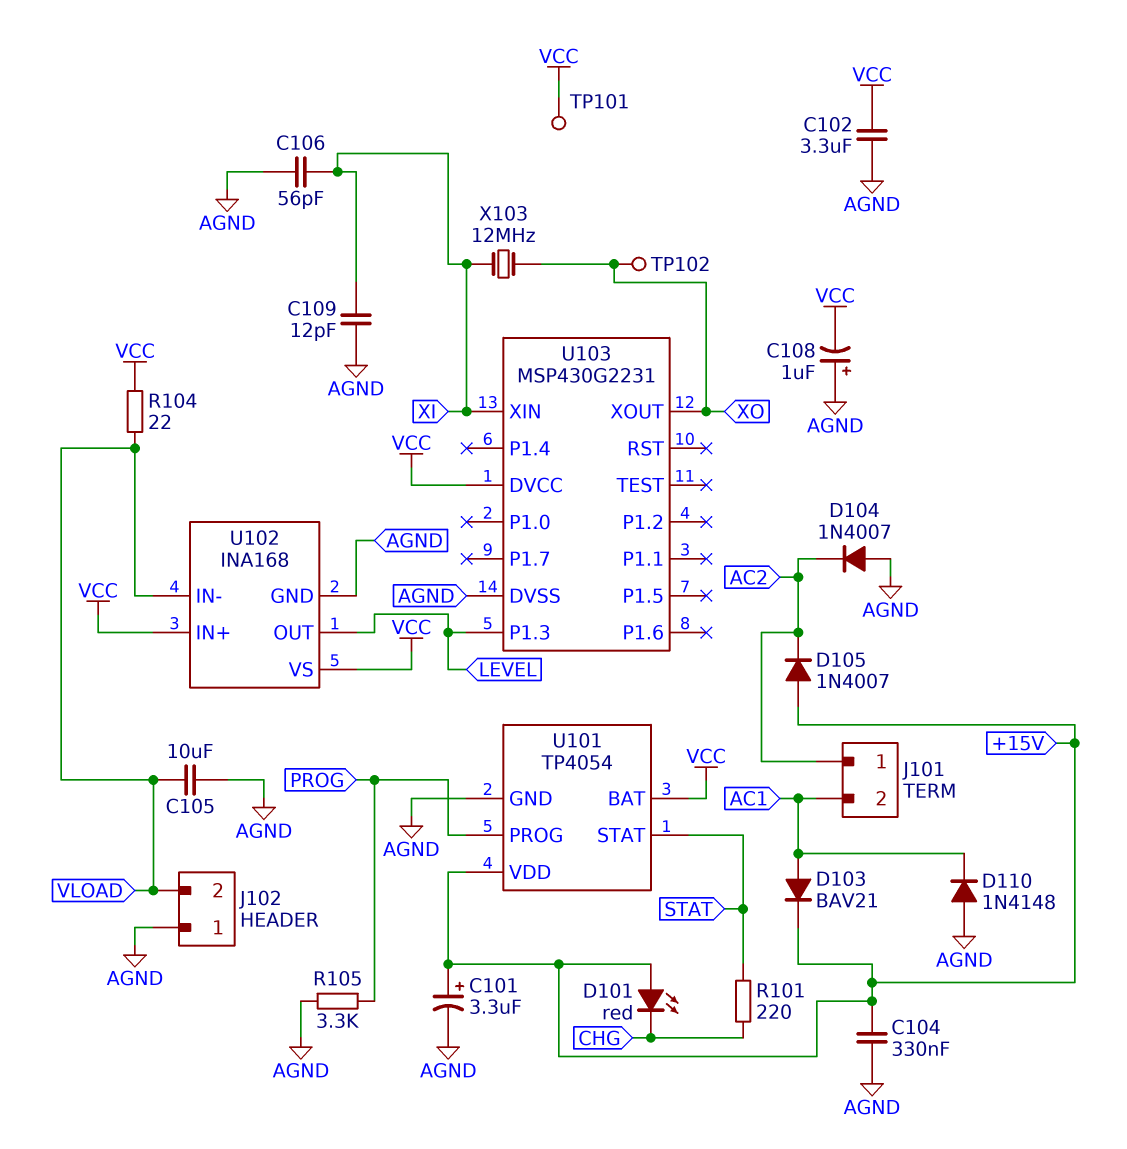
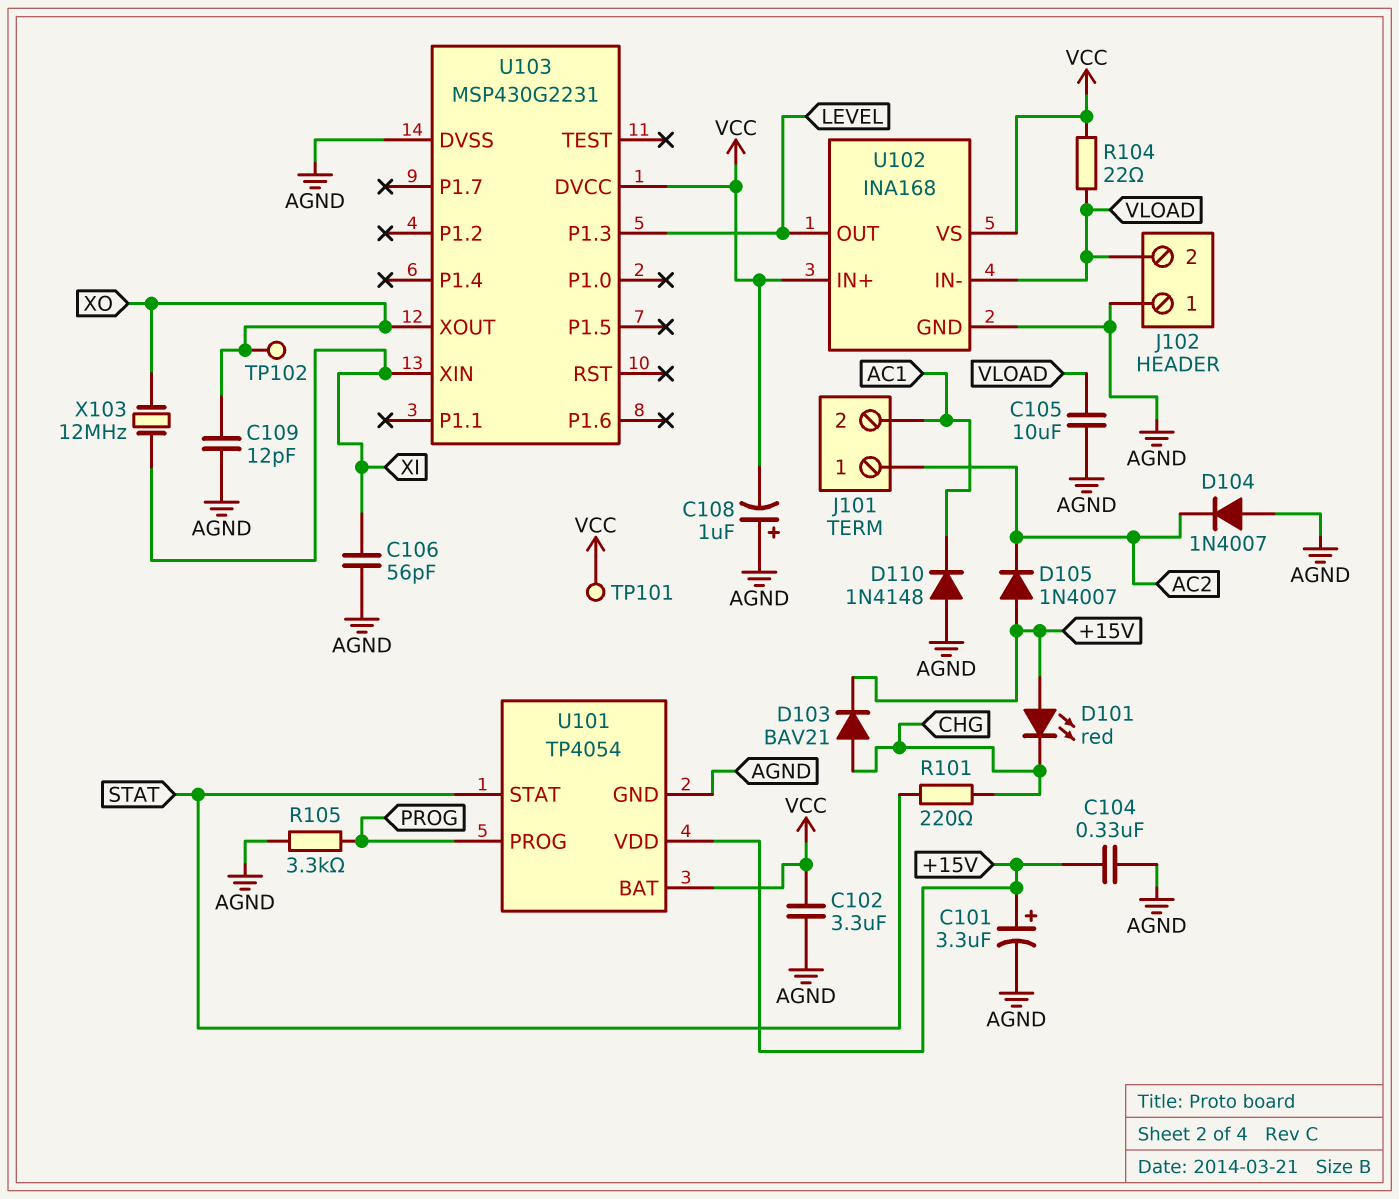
C109: 12pF (AGND, XI) -> 12pF (AGND, XO)
D103: diode BAV21 (A AC1, K +15V) -> diode BAV21 (A CHG, K +15V)

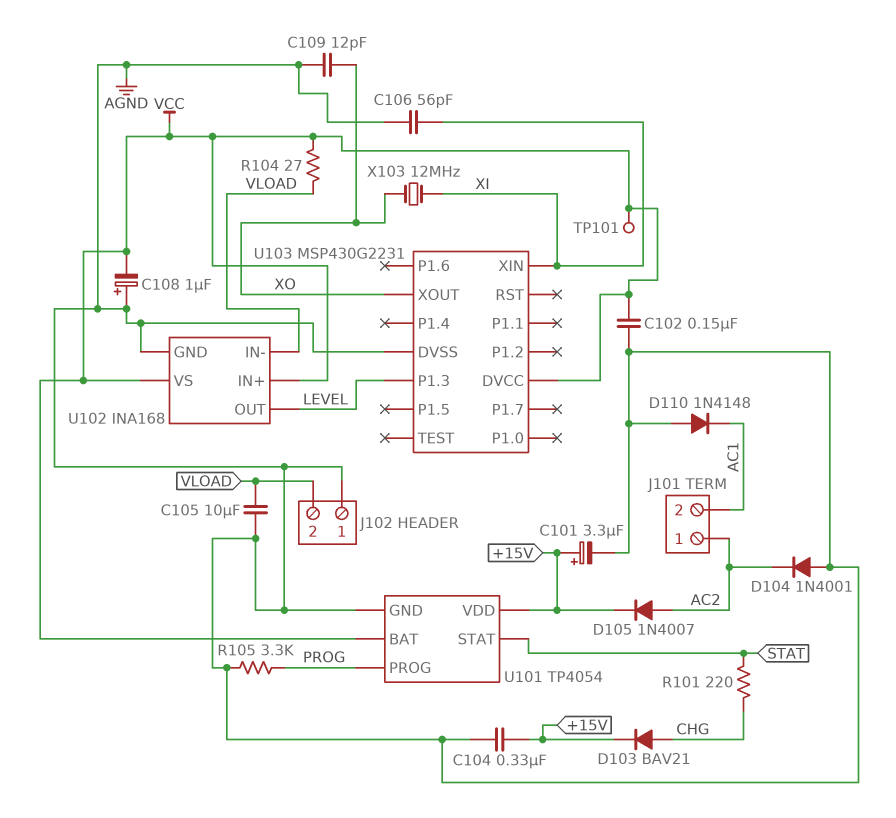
C102: 3.3uF (AGND, VCC) -> 150nF (AGND, VCC)
D101: LED red (A +15V, K CHG) -> none
D104: diode 1N4007 (A AGND, K AC2) -> diode 1N4001 (A AGND, K AC2)
D105: diode 1N4007 (A +15V, K AC2) -> diode 1N4007 (A AC2, K +15V)
R104: 22 (VCC, VLOAD) -> 27 (VCC, VLOAD)
TP102: test point (XO) -> none

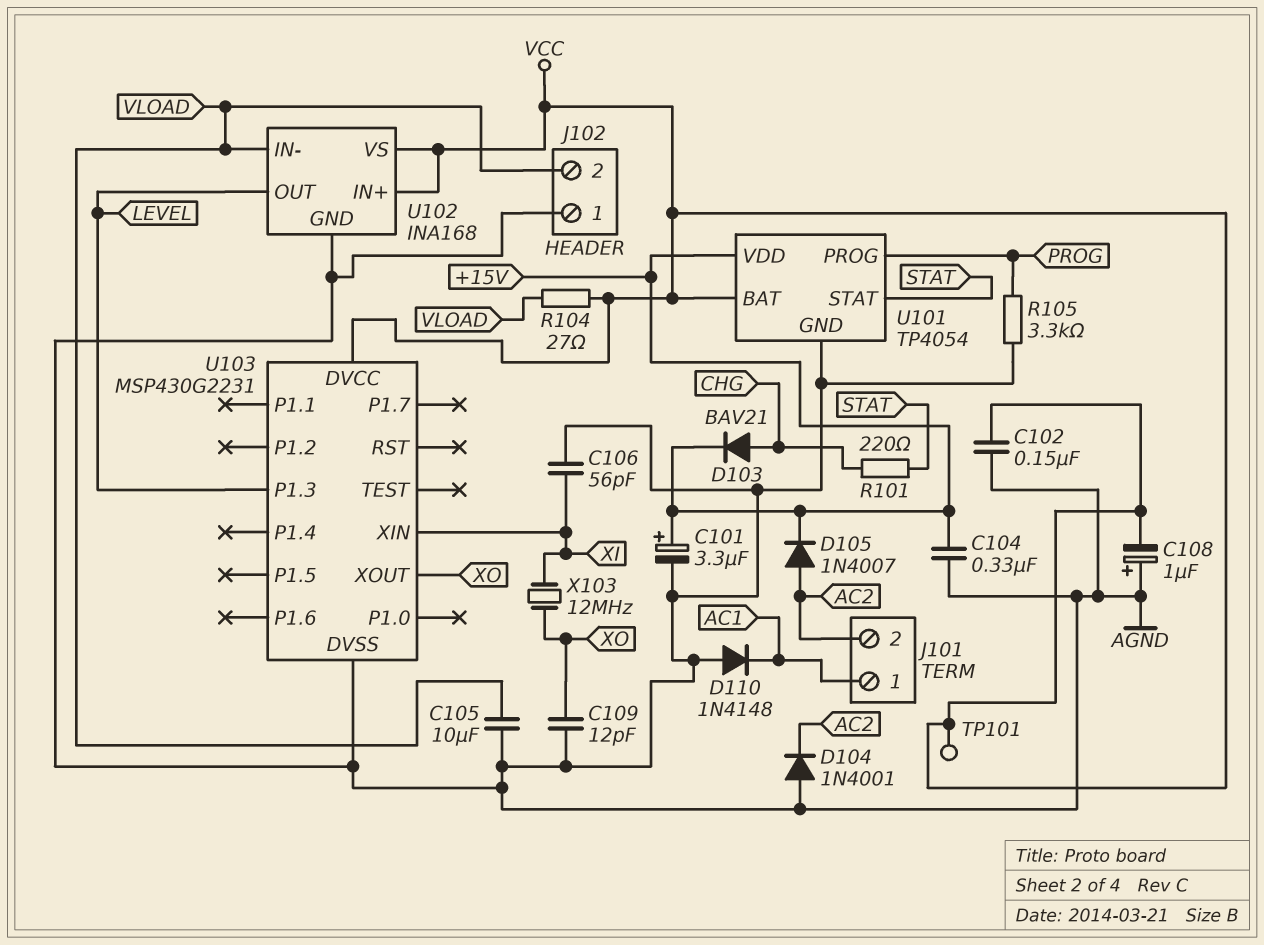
J101 pin 1: AC2 -> AC1
J101 pin 2: AC1 -> AC2

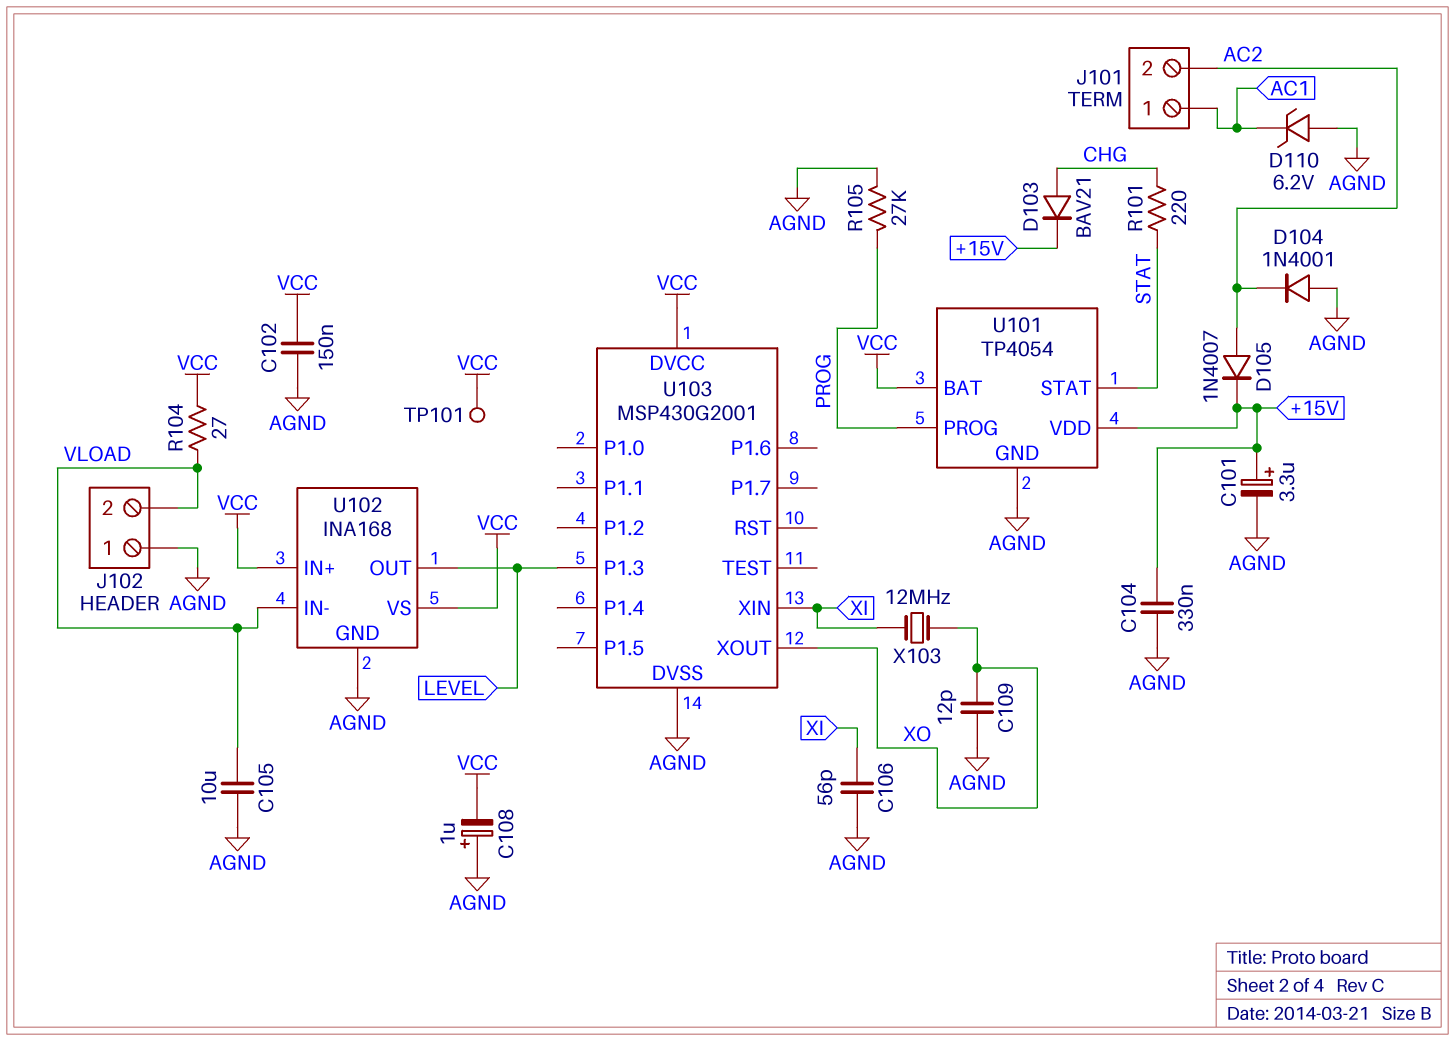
D110: diode 1N4148 (A AGND, K AC1) -> zener 6.2V (A AGND, K AC1)
R105: 3.3k (AGND, PROG) -> 27k (AGND, PROG)
U103: MSP430G2231 -> MSP430G2001

